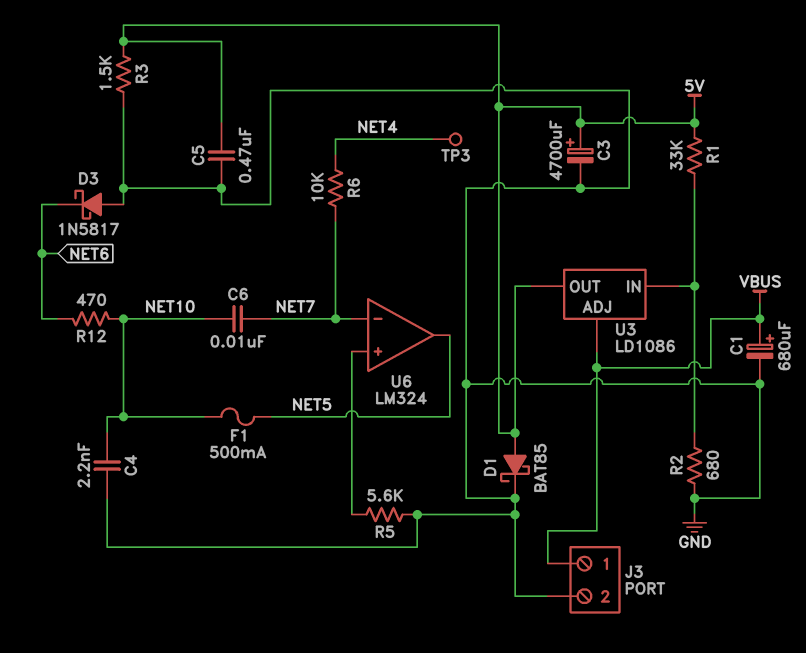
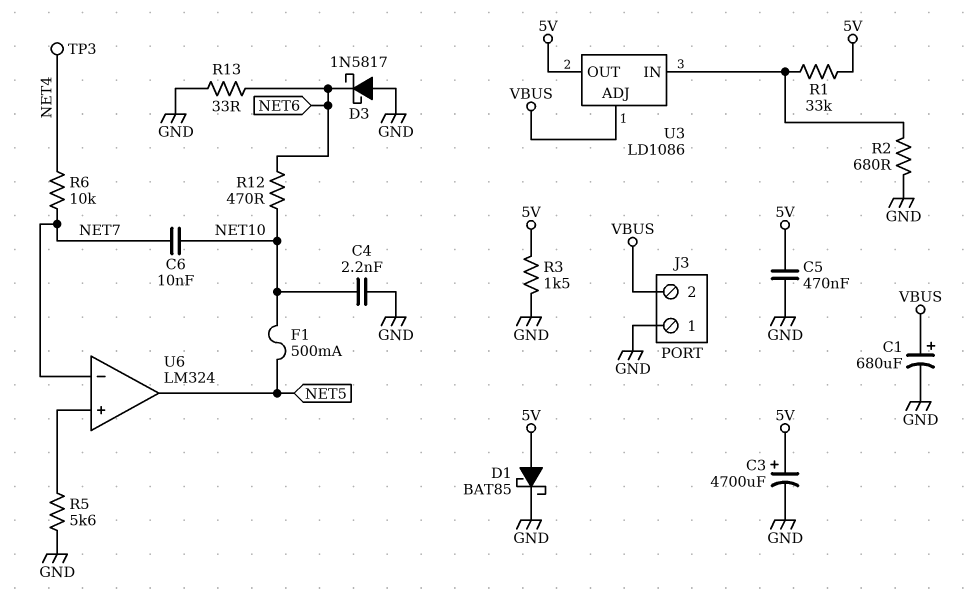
J3 pin 1: VBUS -> GND
J3 pin 2: GND -> VBUS
R13: none -> 33 (GND, NET6)

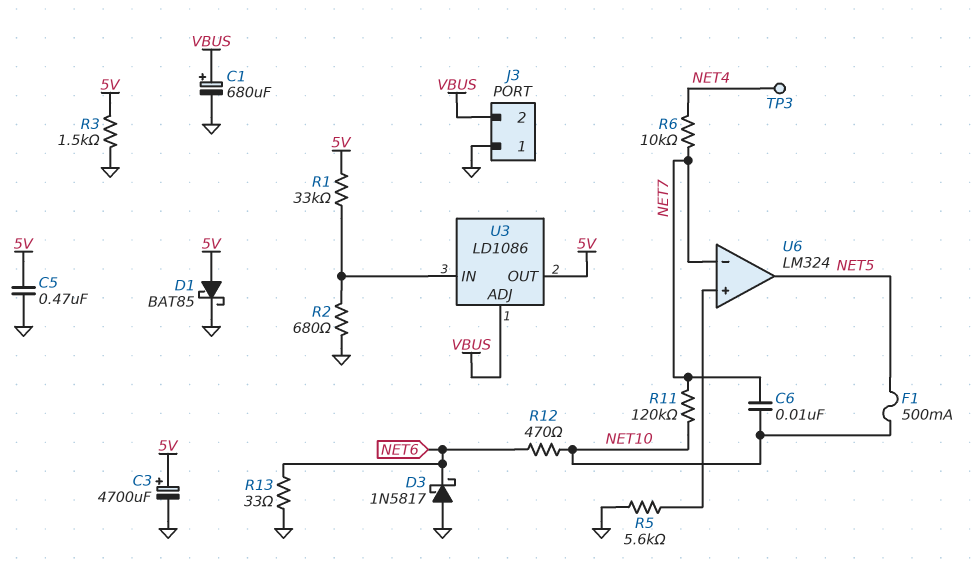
C4: 2.2nF (GND, NET10) -> none
R11: none -> 120k (NET7, NET10)

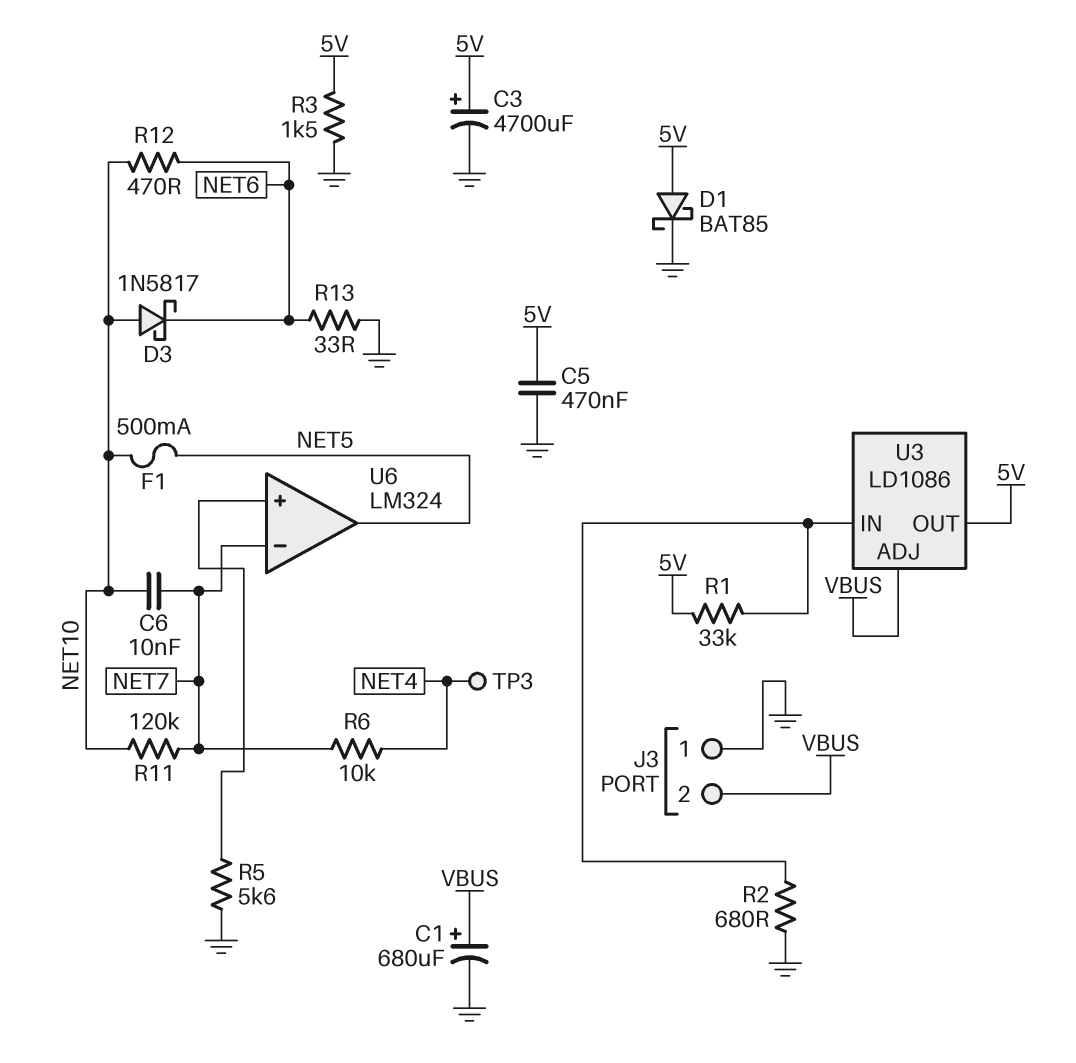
D3: schottky 1N5817 (A GND, K NET6) -> schottky 1N5817 (A NET10, K NET6)

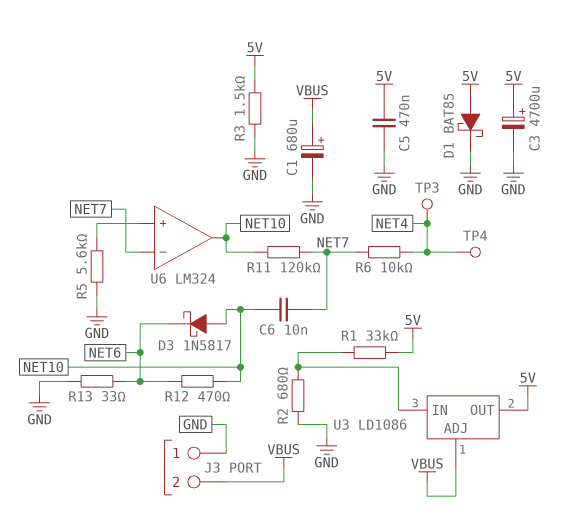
F1: 500mA (NET5, NET10) -> none
TP4: none -> test point (NET4)
U6 pin out: NET5 -> NET10

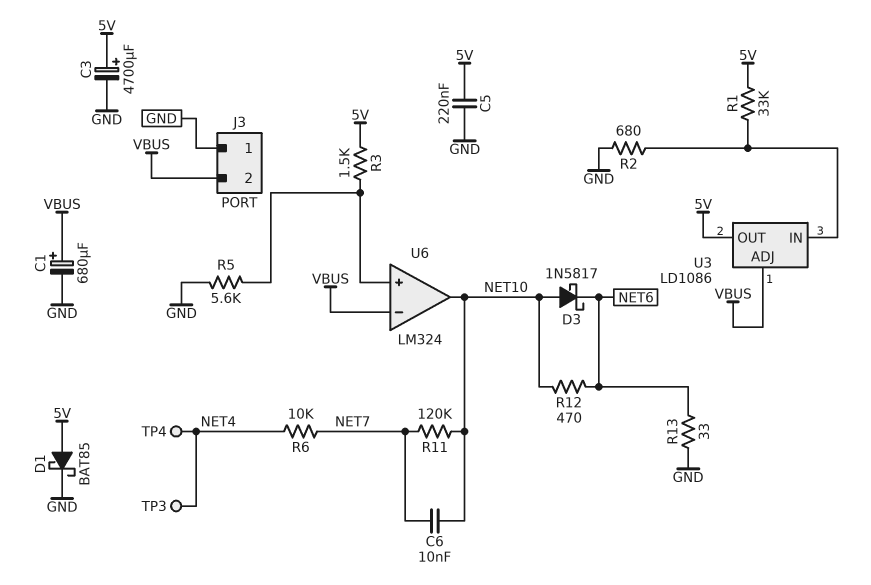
C5: 470nF (5V, GND) -> 220nF (5V, GND)
R3: 1.5k (5V, GND) -> 1.5k (5V, U6/in+)
U6 pin in-: NET7 -> VBUS

